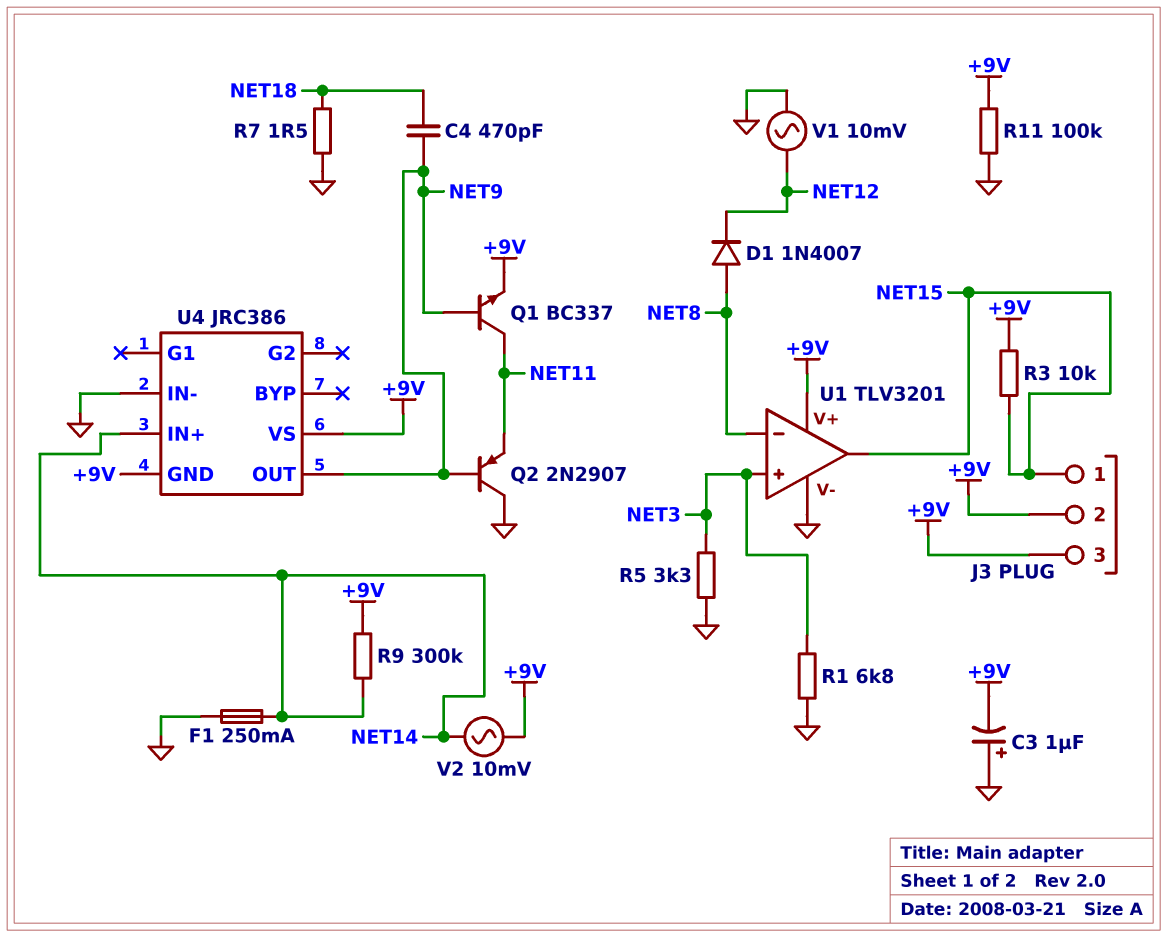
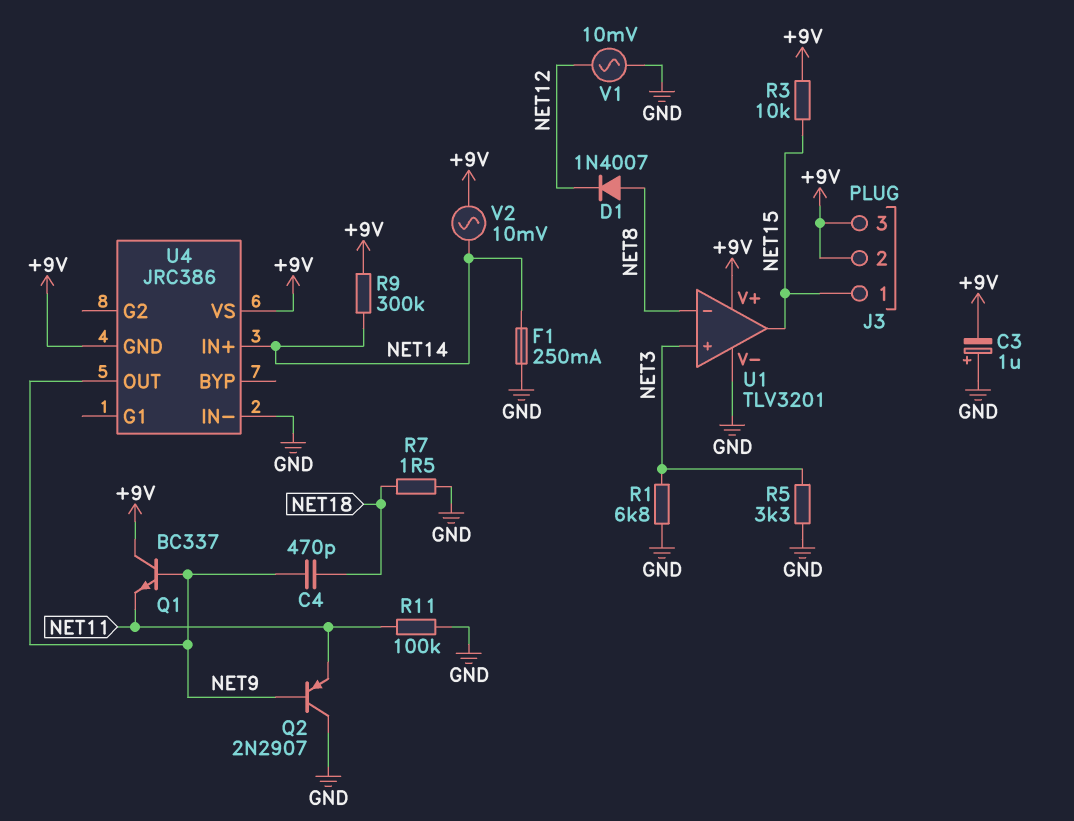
Q1: NPN BC337 (B NET9, C NET11, E +9V) -> NPN BC337 (B NET9, C +9V, E NET11)
R11: 100k (+9V, GND) -> 100k (GND, NET11)

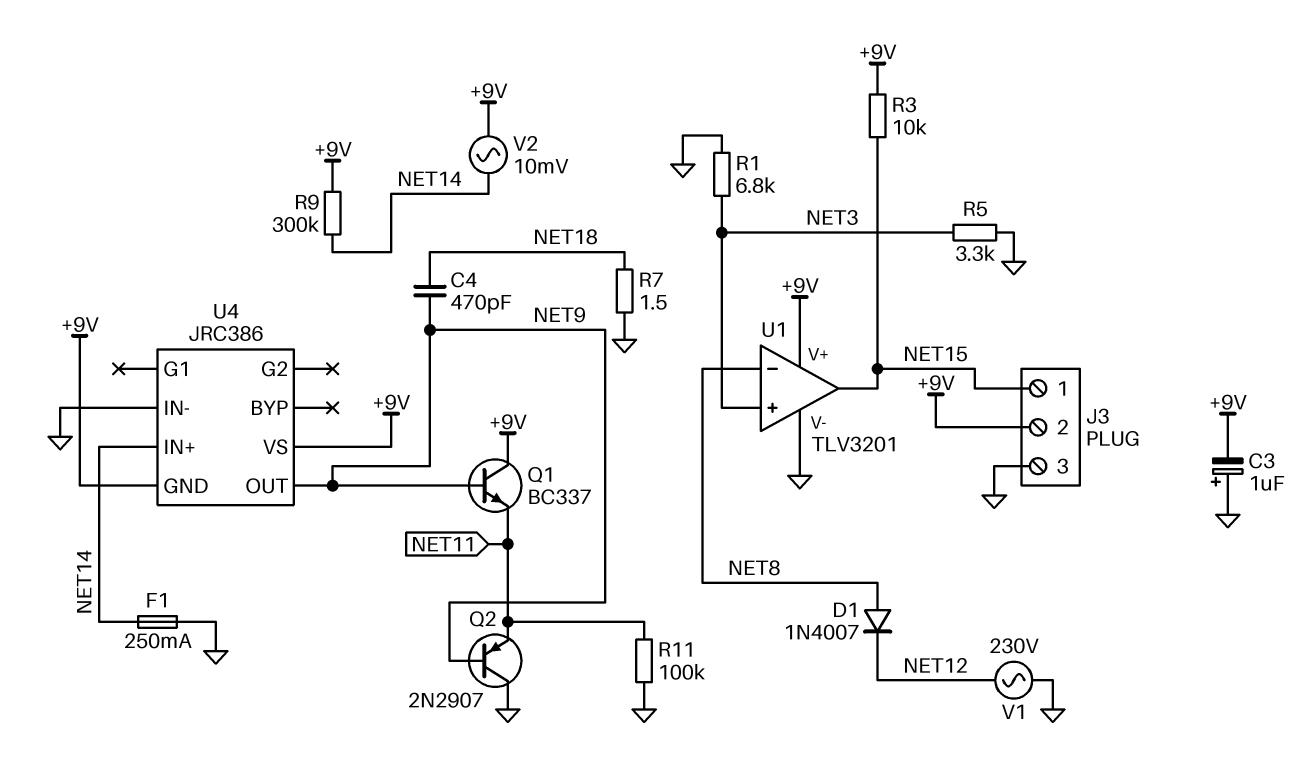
J3 pin 3: +9V -> GND
V1: AC 10mV (GND, NET12) -> AC 230V (GND, NET12)

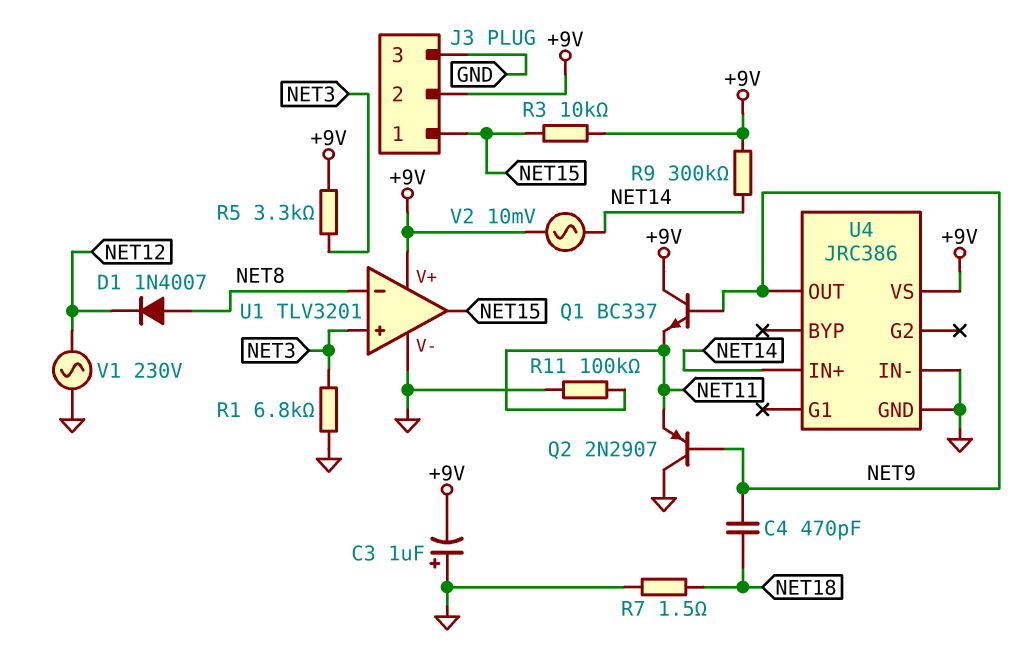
F1: 250mA (GND, NET14) -> none
R5: 3.3k (GND, NET3) -> 3.3k (+9V, NET3)
U4 pin GND: +9V -> GND

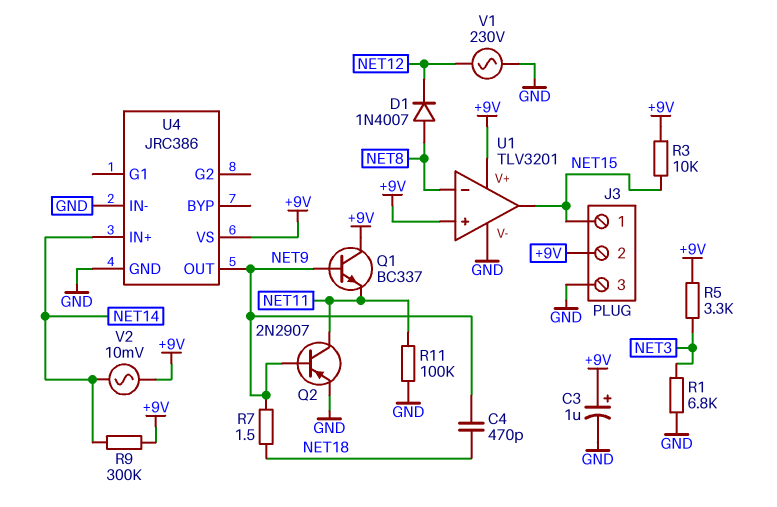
C3: 1uF (plus GND, minus +9V) -> 1uF (plus +9V, minus GND)
Q2: PNP 2N2907 (B NET9, C GND, E NET11) -> PNP 2N2907 (B NET9, C NET11, E GND)
R7: 1.5 (GND, NET18) -> 1.5 (NET9, NET18)
U1 pin in+: NET3 -> +9V

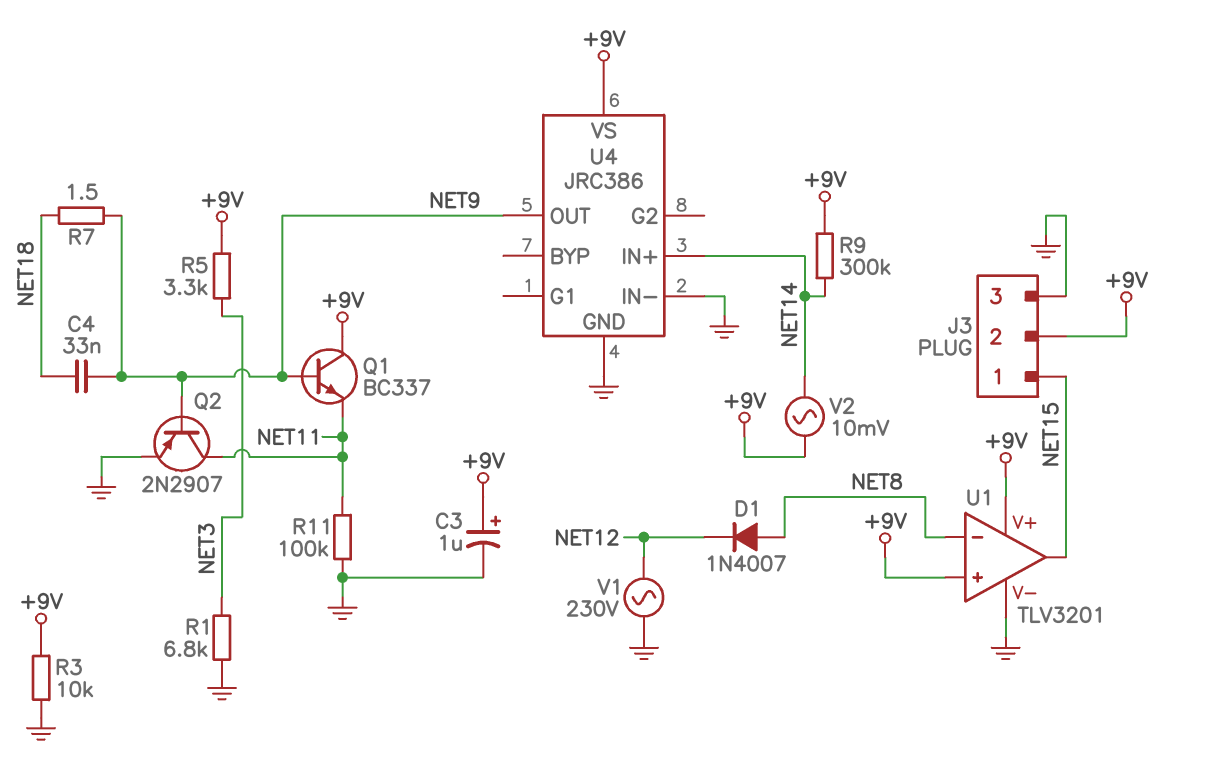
C4: 470pF (NET9, NET18) -> 33nF (NET9, NET18)
R3: 10k (+9V, NET15) -> 10k (+9V, GND)

